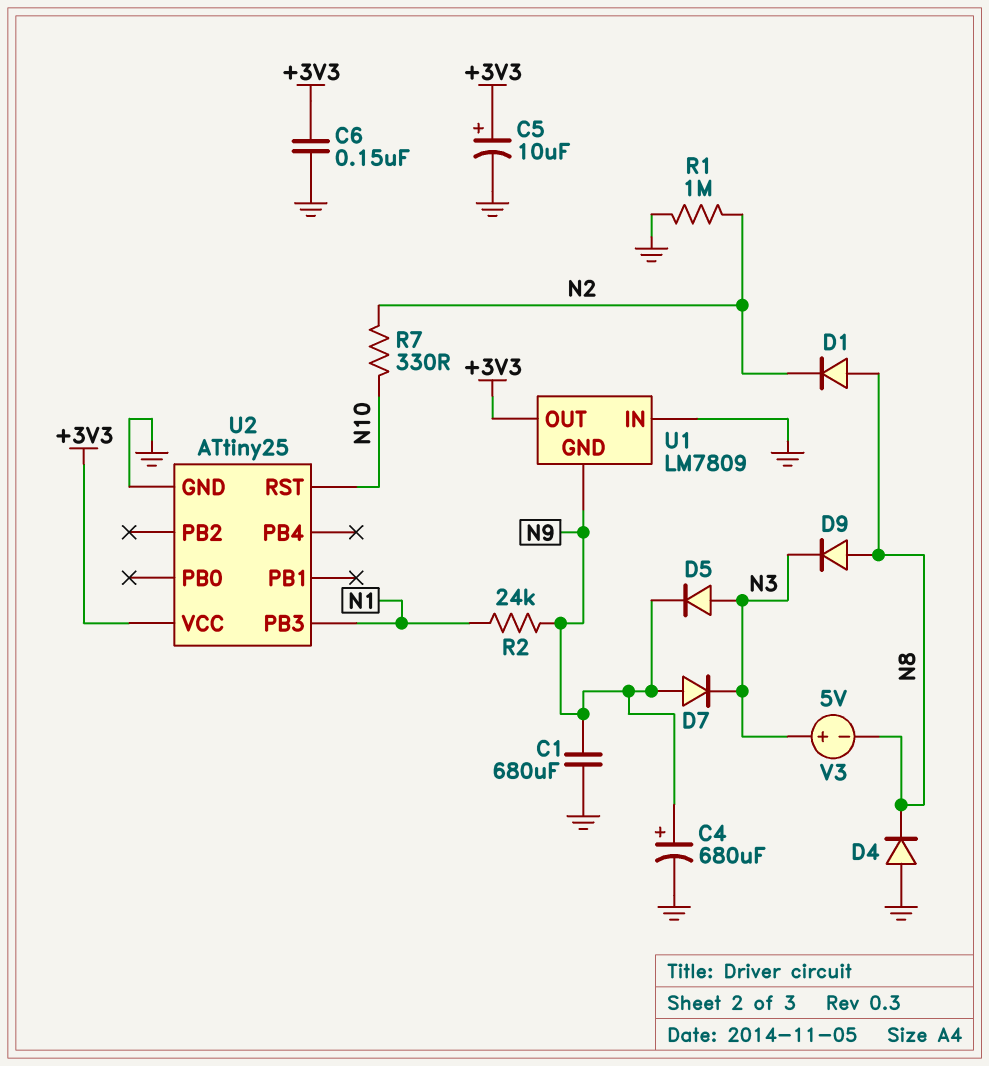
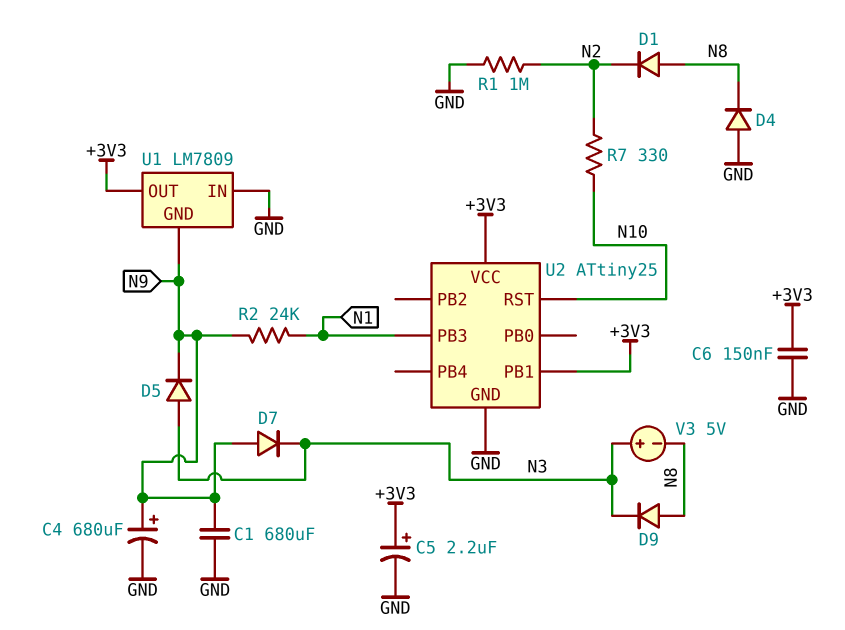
C5: 10uF (plus +3V3, minus GND) -> 2.2uF (plus +3V3, minus GND)
U2 pin PB1: none -> +3V3

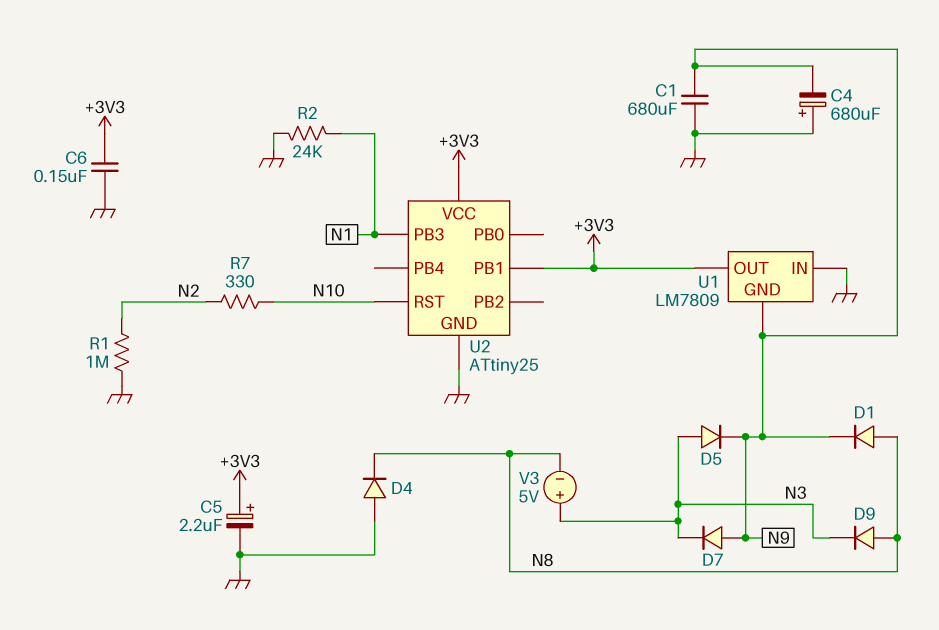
C4: 680uF (plus N9, minus GND) -> 680uF (plus GND, minus N9)
D1: diode (A N8, K N2) -> diode (A N8, K N9)
R2: 24k (N1, N9) -> 24k (GND, N1)

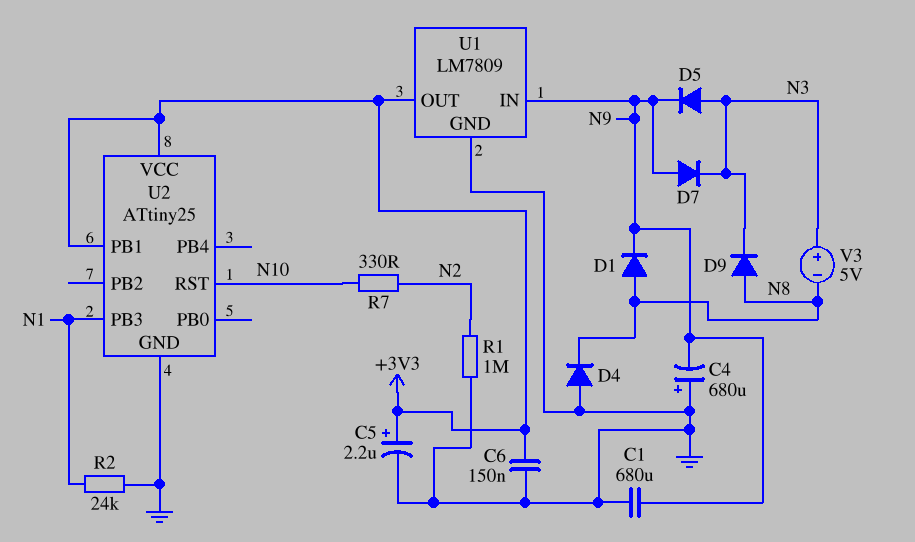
U1 pin GND: N9 -> GND
U1 pin IN: GND -> N9

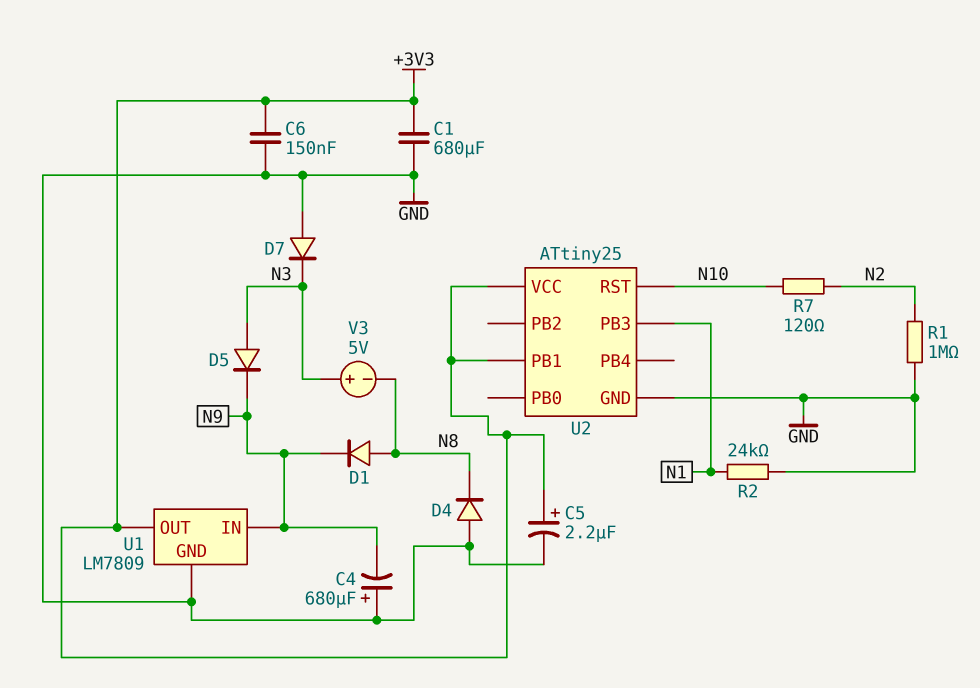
C1: 680uF (GND, N9) -> 680uF (+3V3, GND)
D7: diode (A N9, K N3) -> diode (A GND, K N3)
D9: diode (A N8, K N3) -> none
R7: 330 (N2, N10) -> 120 (N2, N10)

